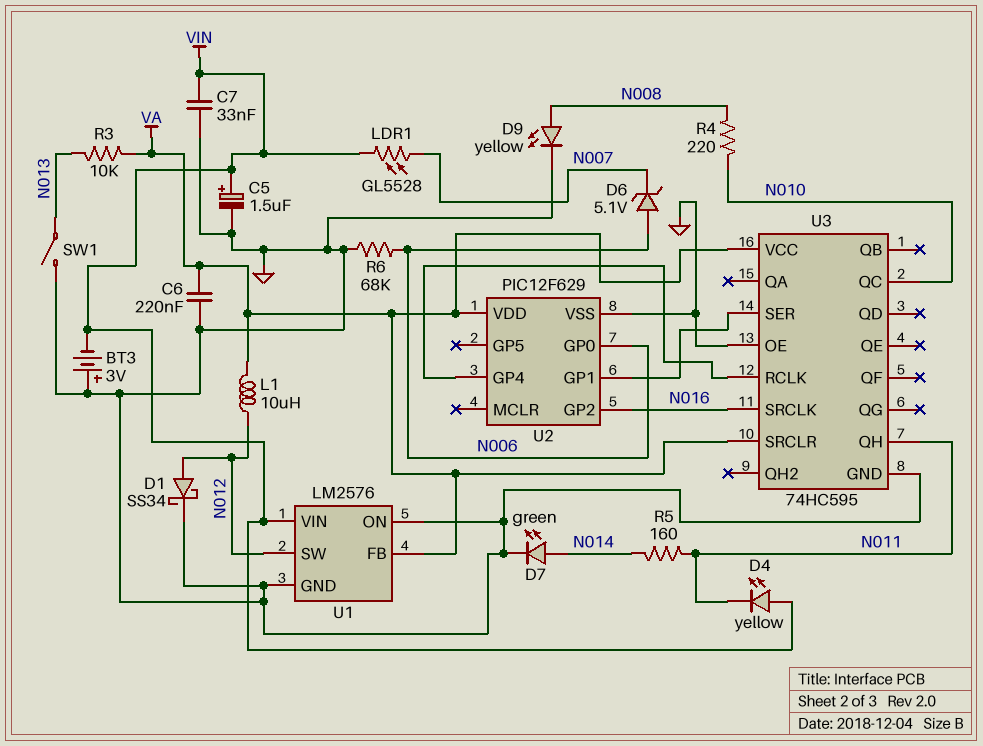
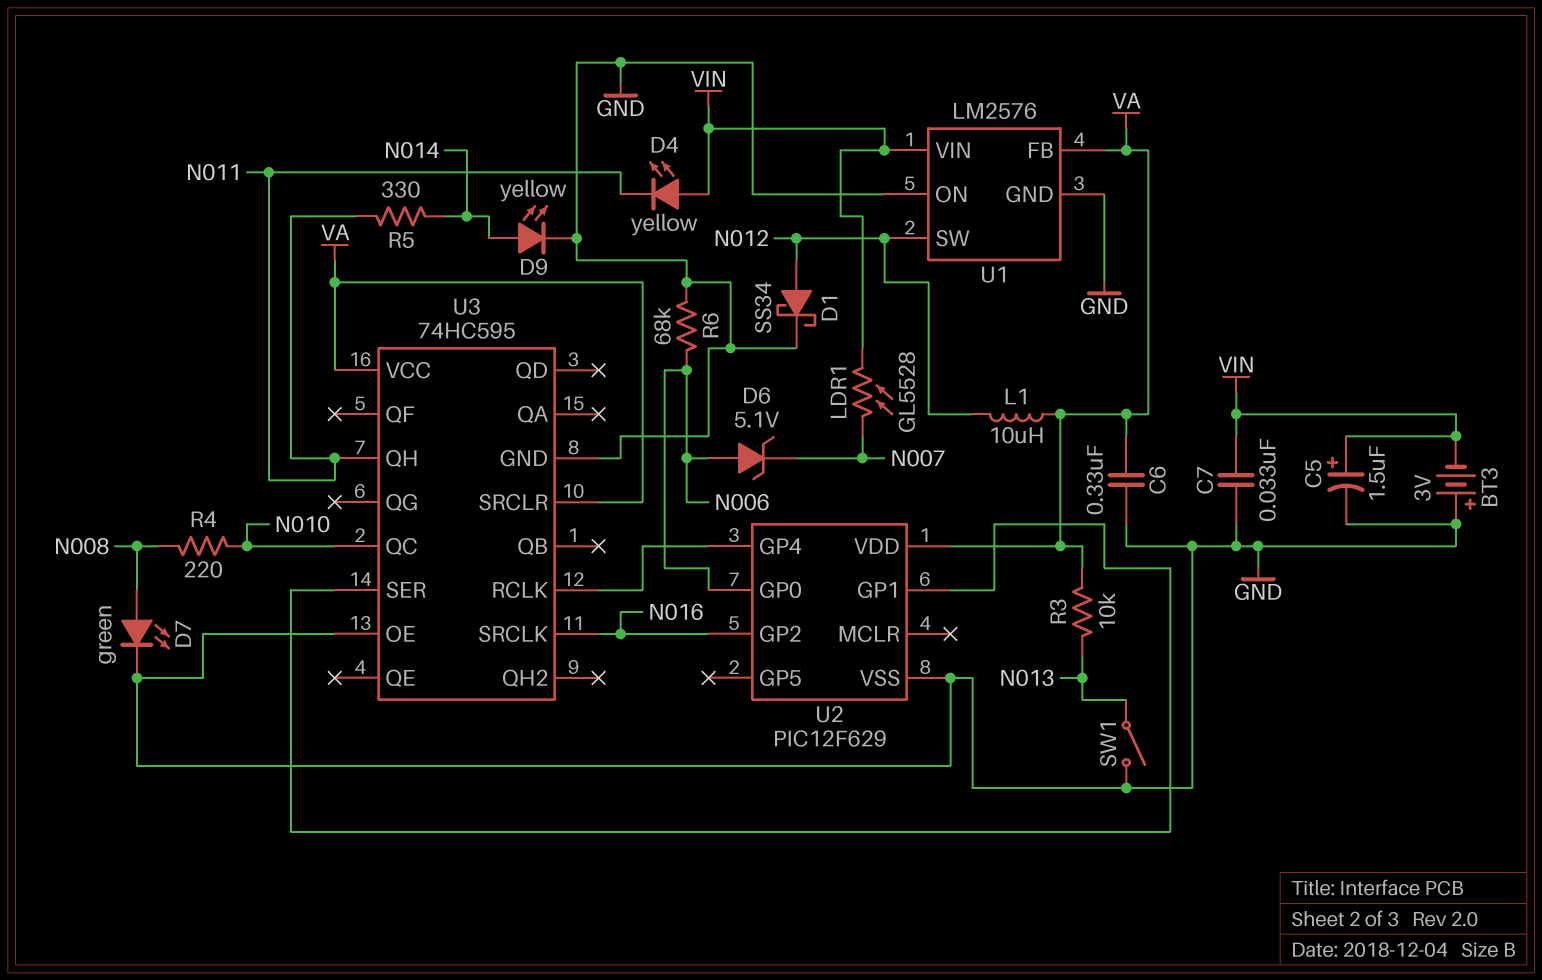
C6: 220nF (GND, VA) -> 330nF (GND, VA)
D7: LED green (A N014, K GND) -> LED green (A N008, K GND)
D9: LED yellow (A N008, K GND) -> LED yellow (A N014, K GND)
R5: 160 (N011, N014) -> 330 (N011, N014)

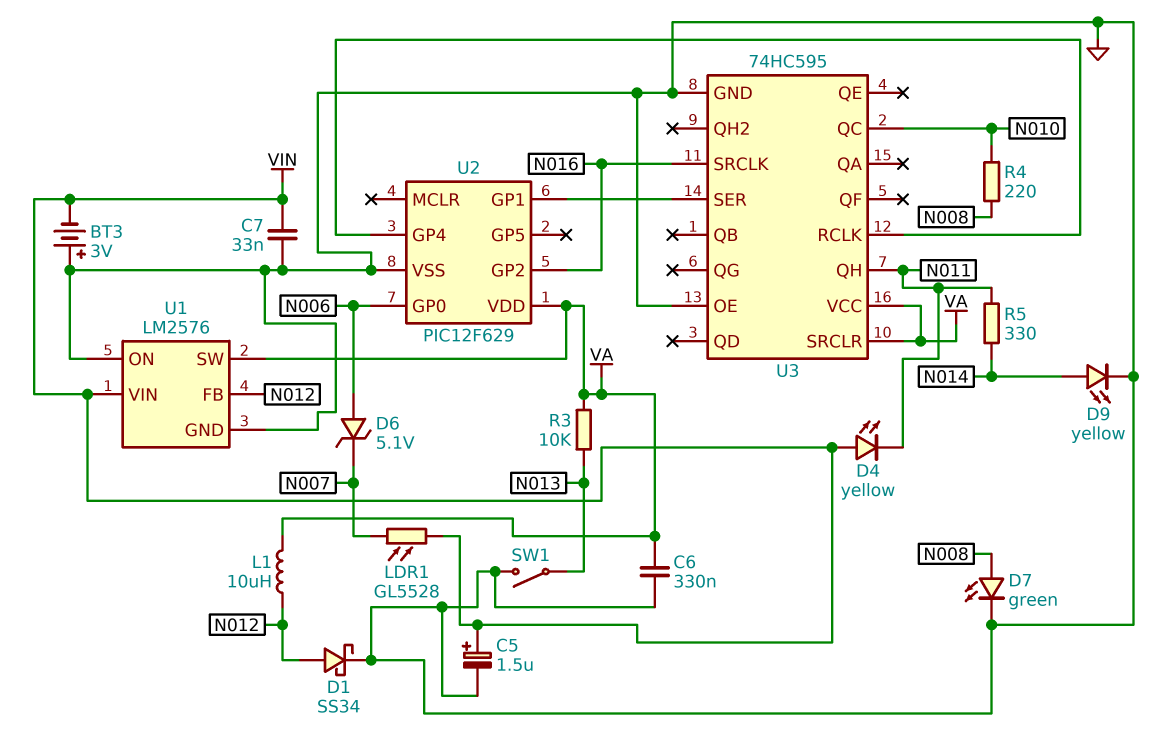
R6: 68k (GND, N006) -> none
U1 pin FB: VA -> N012
U1 pin SW: N012 -> VA

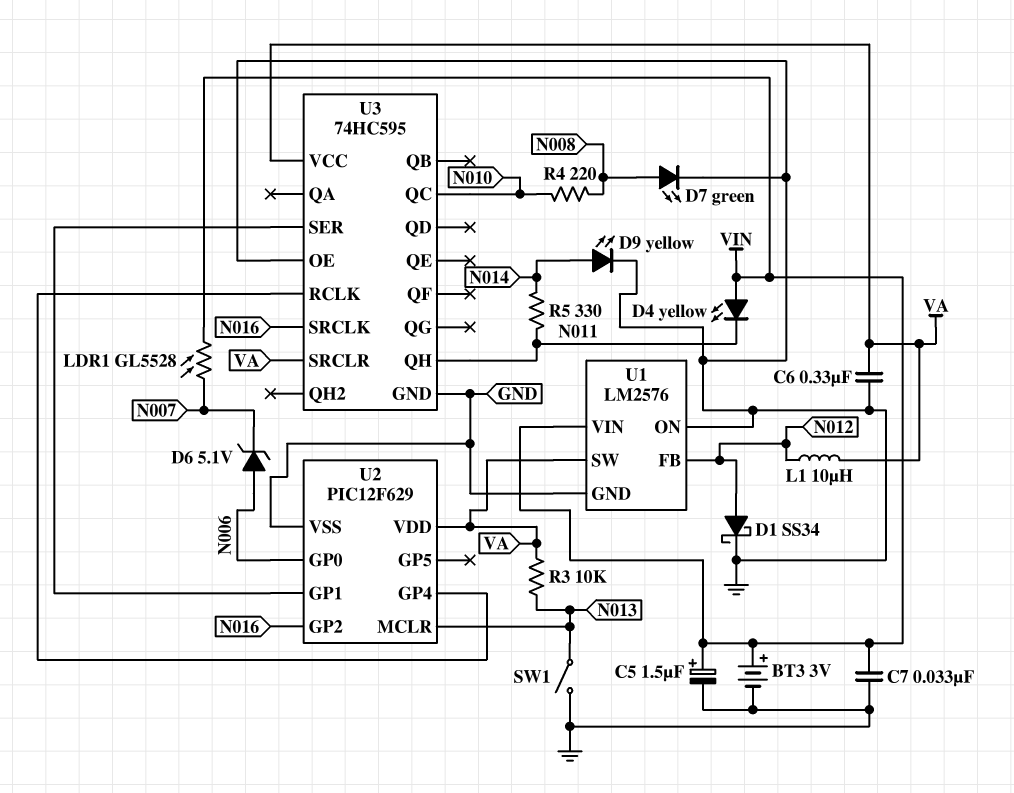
BT3: 3V (plus GND, minus VIN) -> 3V (plus VIN, minus GND)
U2 pin MCLR: none -> N013

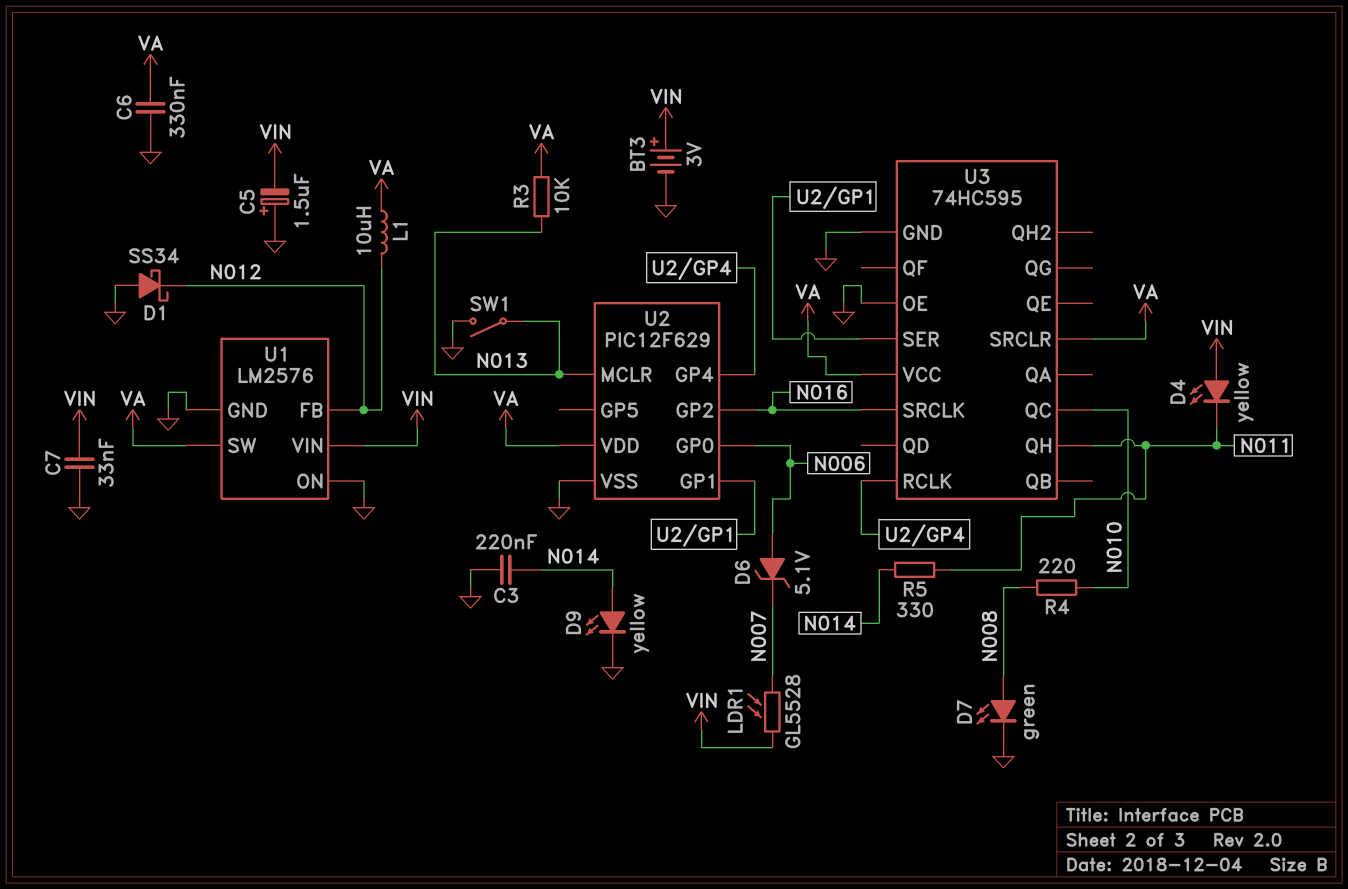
C3: none -> 220nF (GND, N014)
C5: 1.5uF (plus VIN, minus GND) -> 1.5uF (plus GND, minus VIN)
D1: schottky SS34 (A N012, K GND) -> schottky SS34 (A GND, K N012)

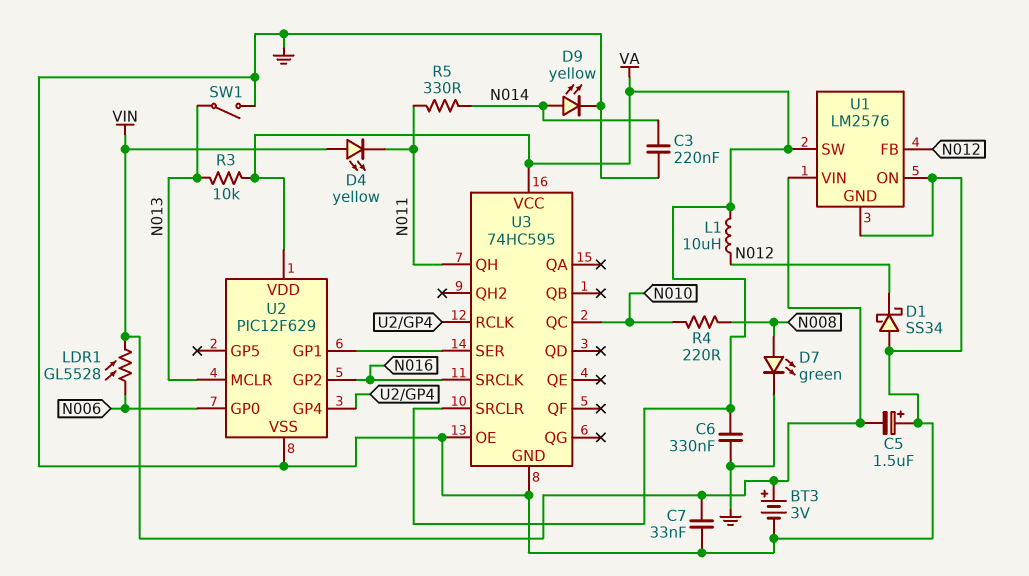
D6: zener 5.1V (A N006, K N007) -> none
LDR1: GL5528 (N007, VIN) -> GL5528 (N006, VIN)

